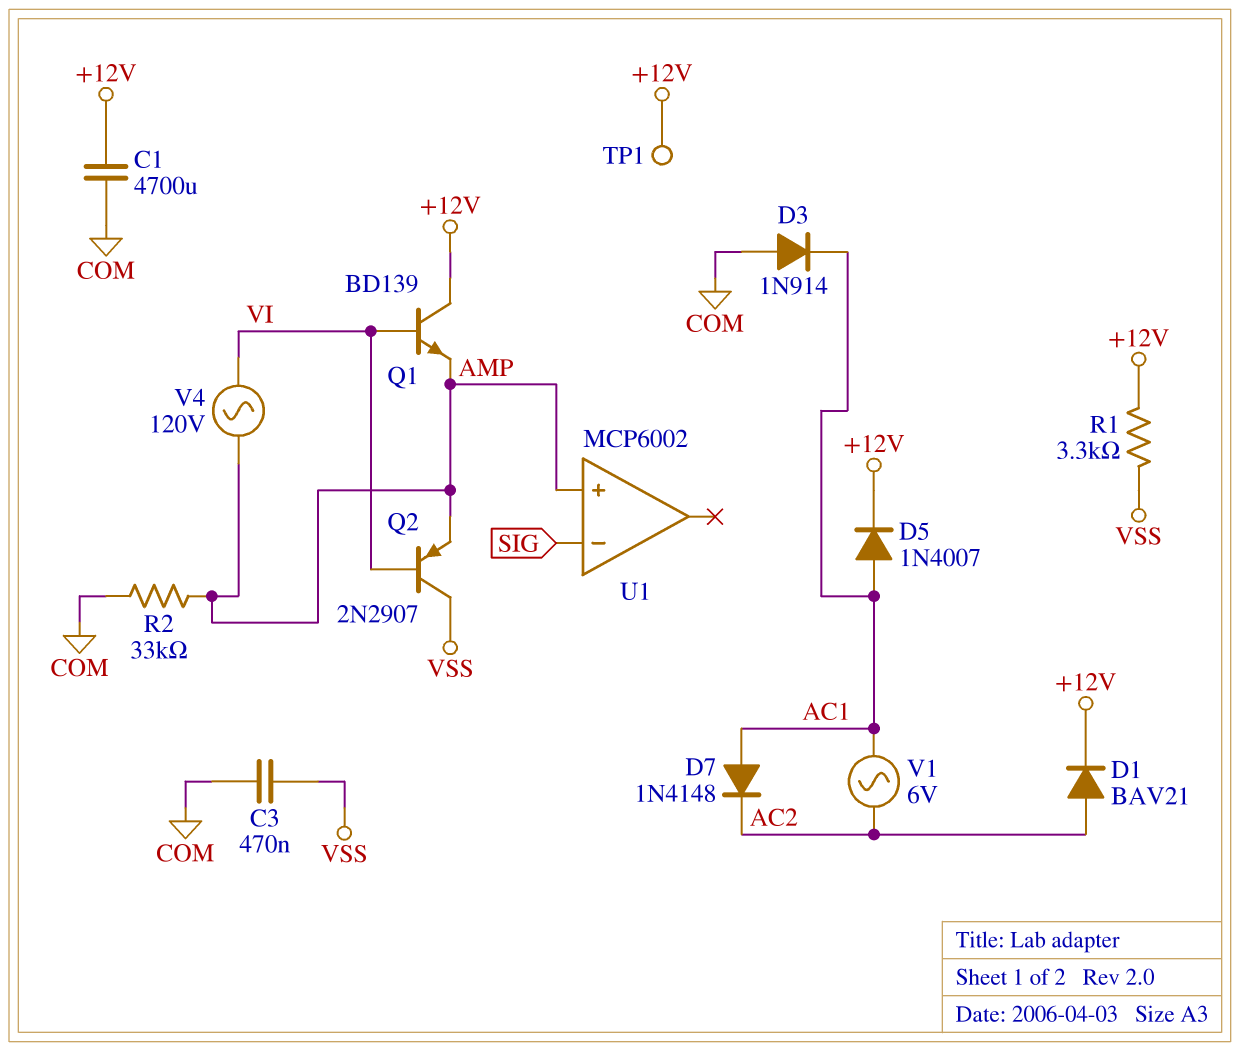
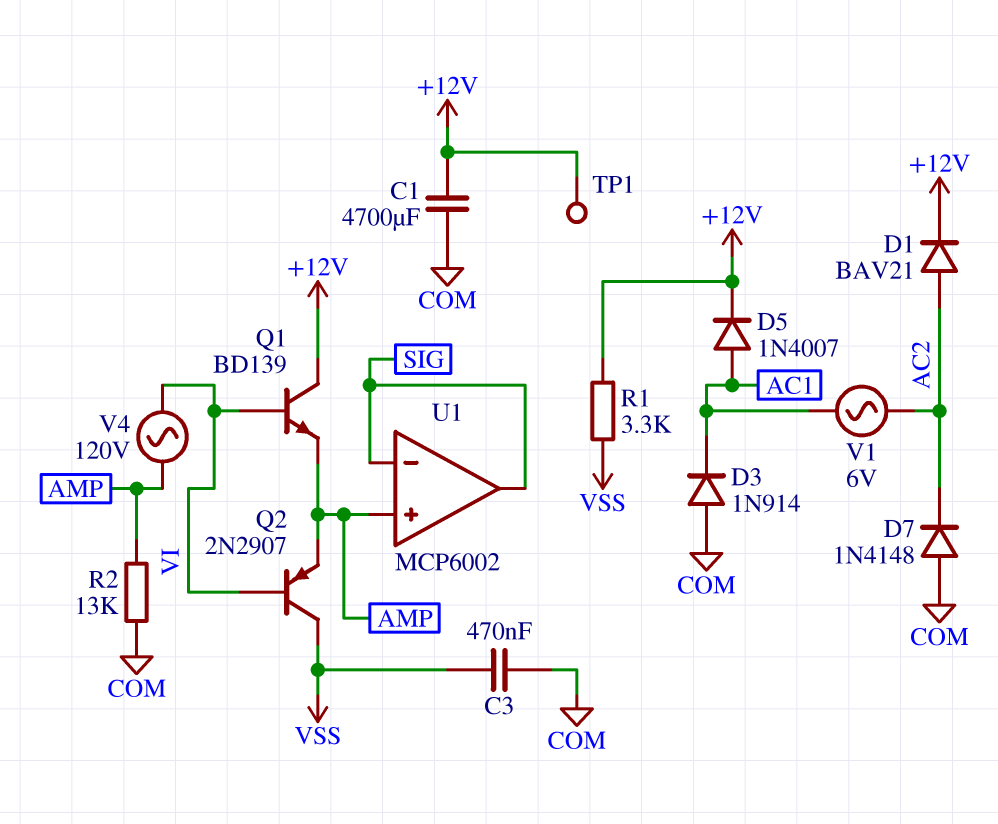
D7: diode 1N4148 (A AC1, K AC2) -> diode 1N4148 (A COM, K AC2)
R2: 33k (AMP, COM) -> 13k (AMP, COM)
U1 pin out: none -> SIG

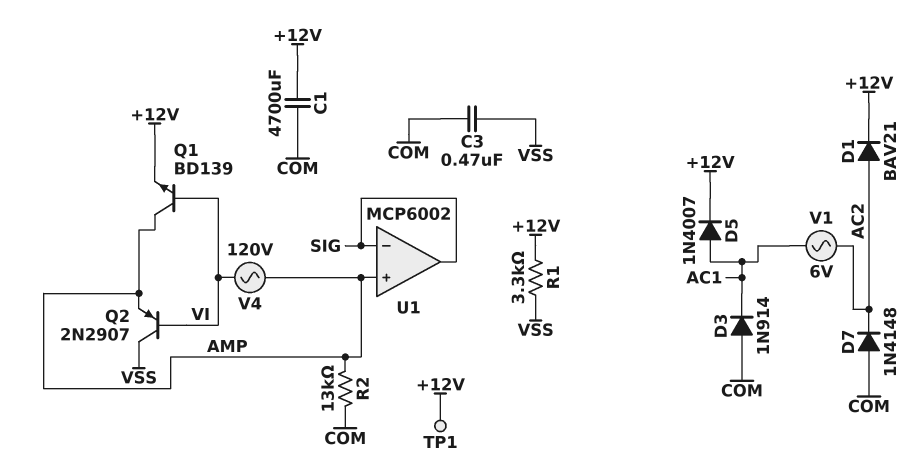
Q1: NPN BD139 (B VI, C +12V, E AMP) -> NPN BD139 (B VI, C AMP, E +12V)

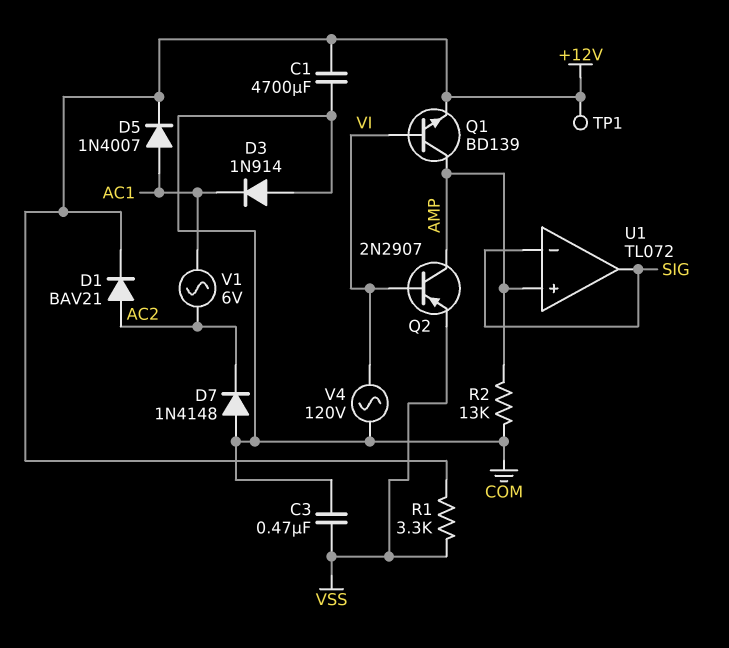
Q2: PNP 2N2907 (B VI, C VSS, E AMP) -> PNP 2N2907 (B VI, C AMP, E VSS)
U1: MCP6002 -> TL072
V4: AC 120V (AMP, VI) -> AC 120V (COM, VI)

